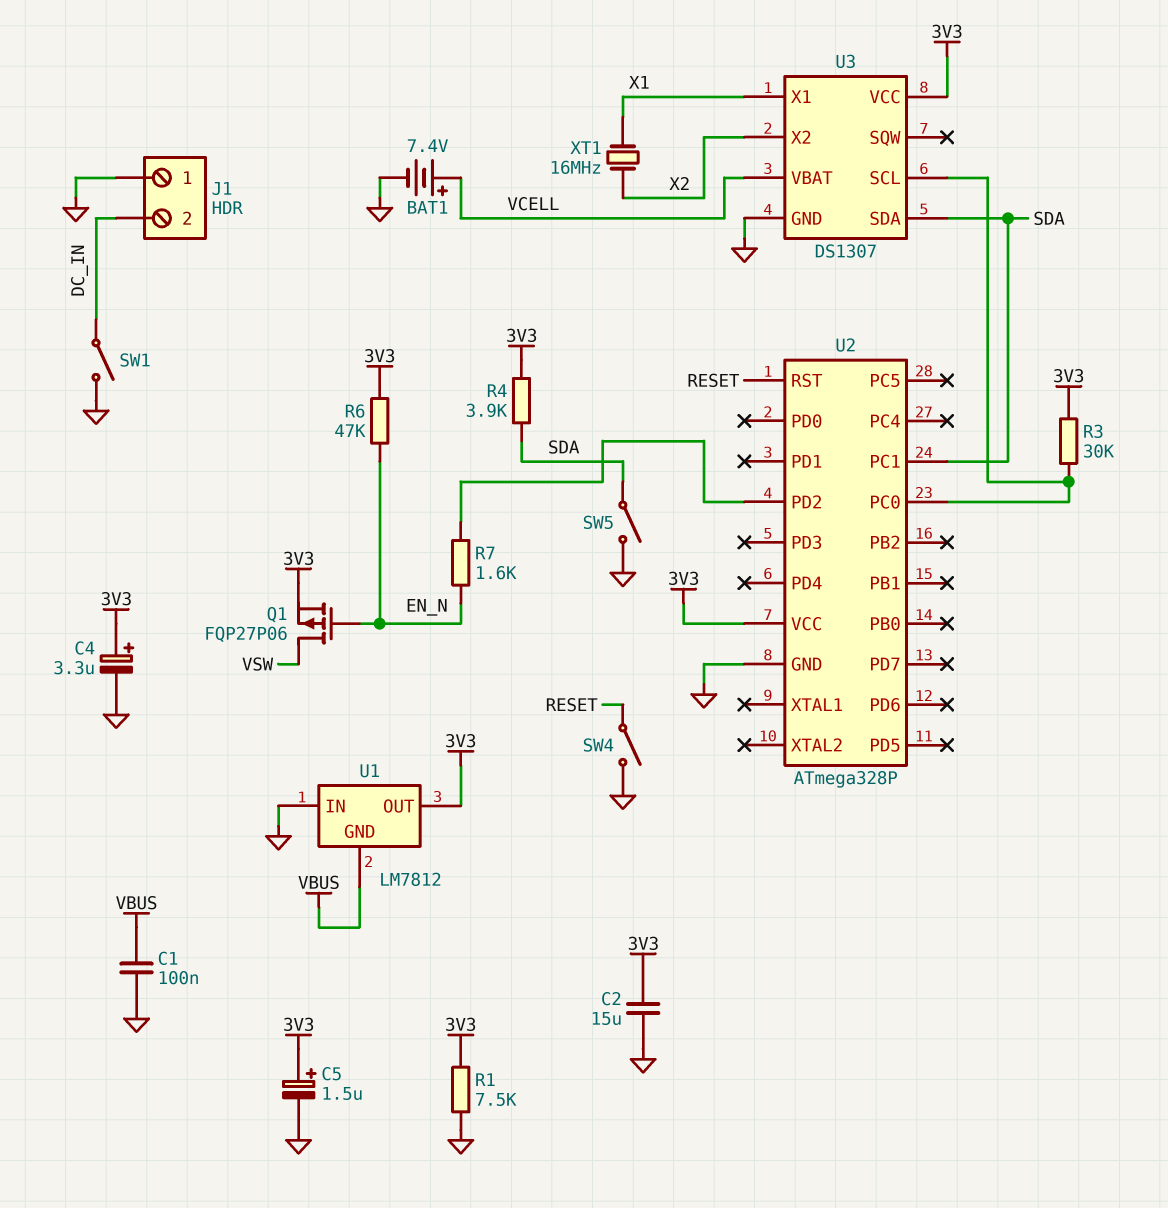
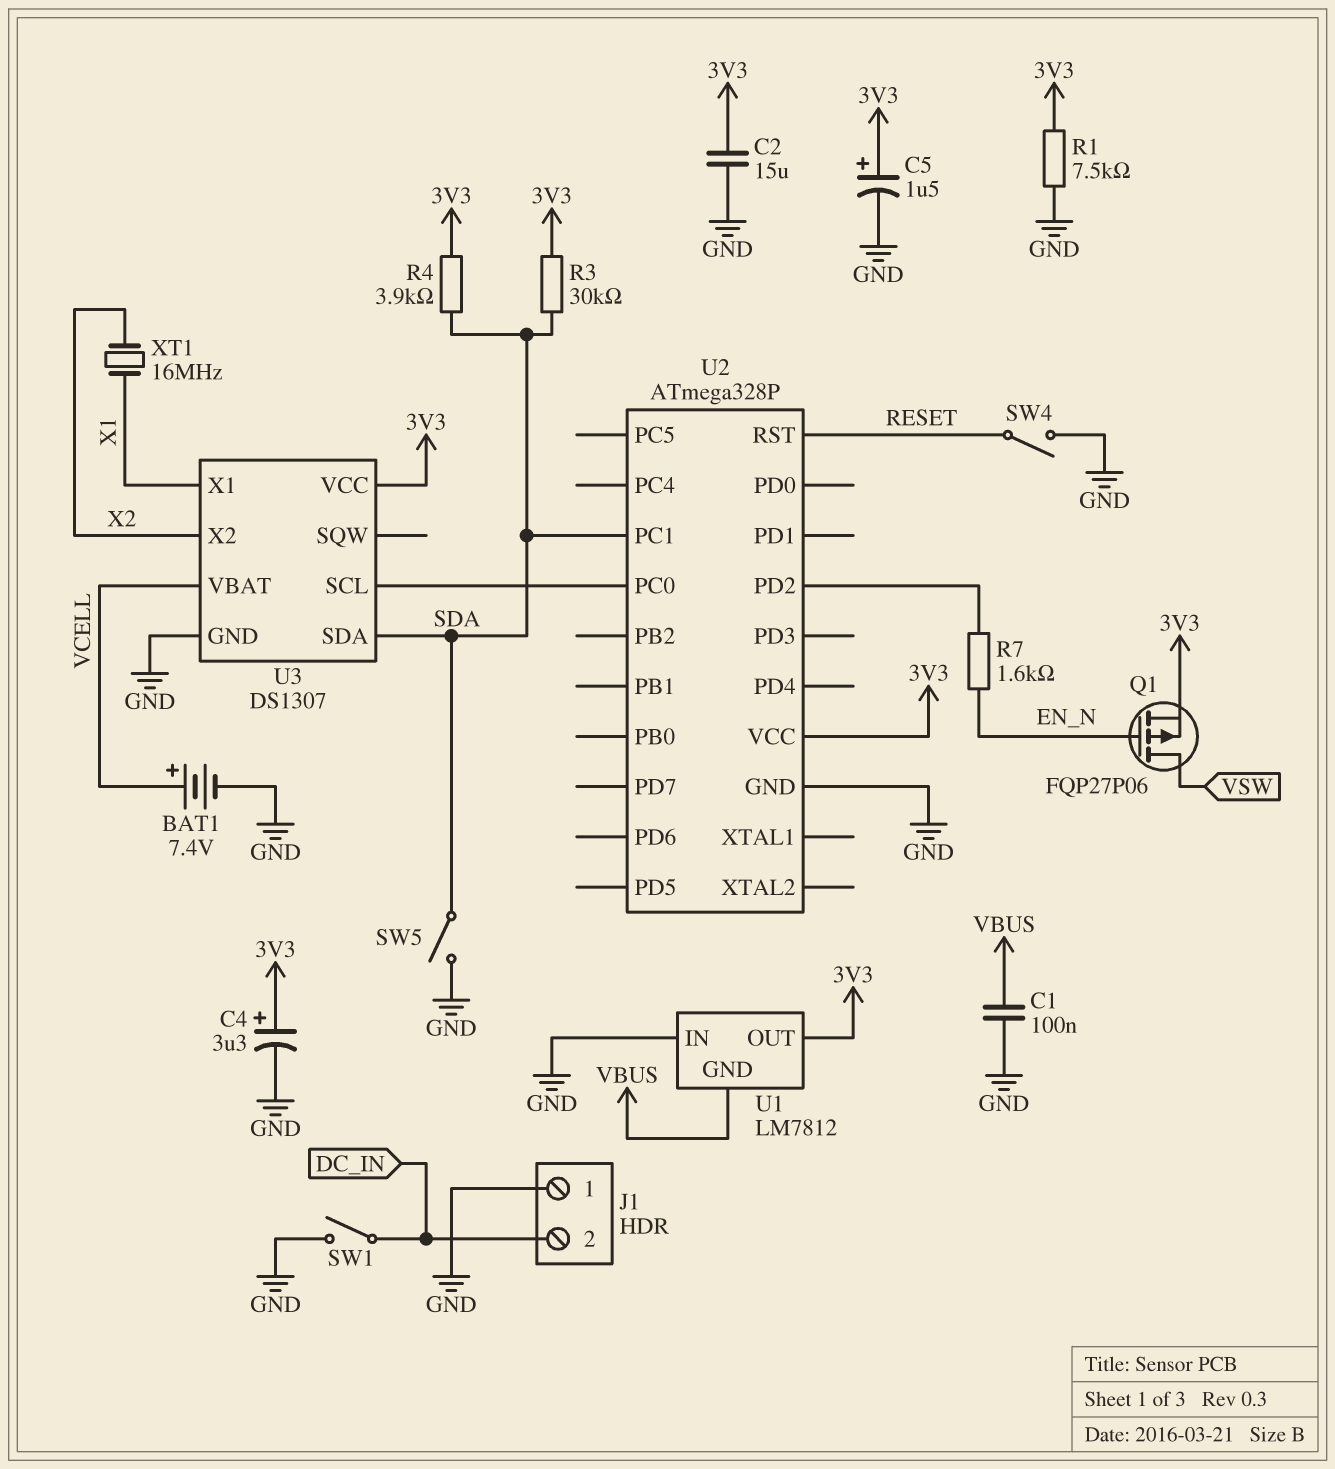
R3: 30k (3V3, U2/PC0) -> 30k (3V3, SDA)
R6: 47k (3V3, EN_N) -> none

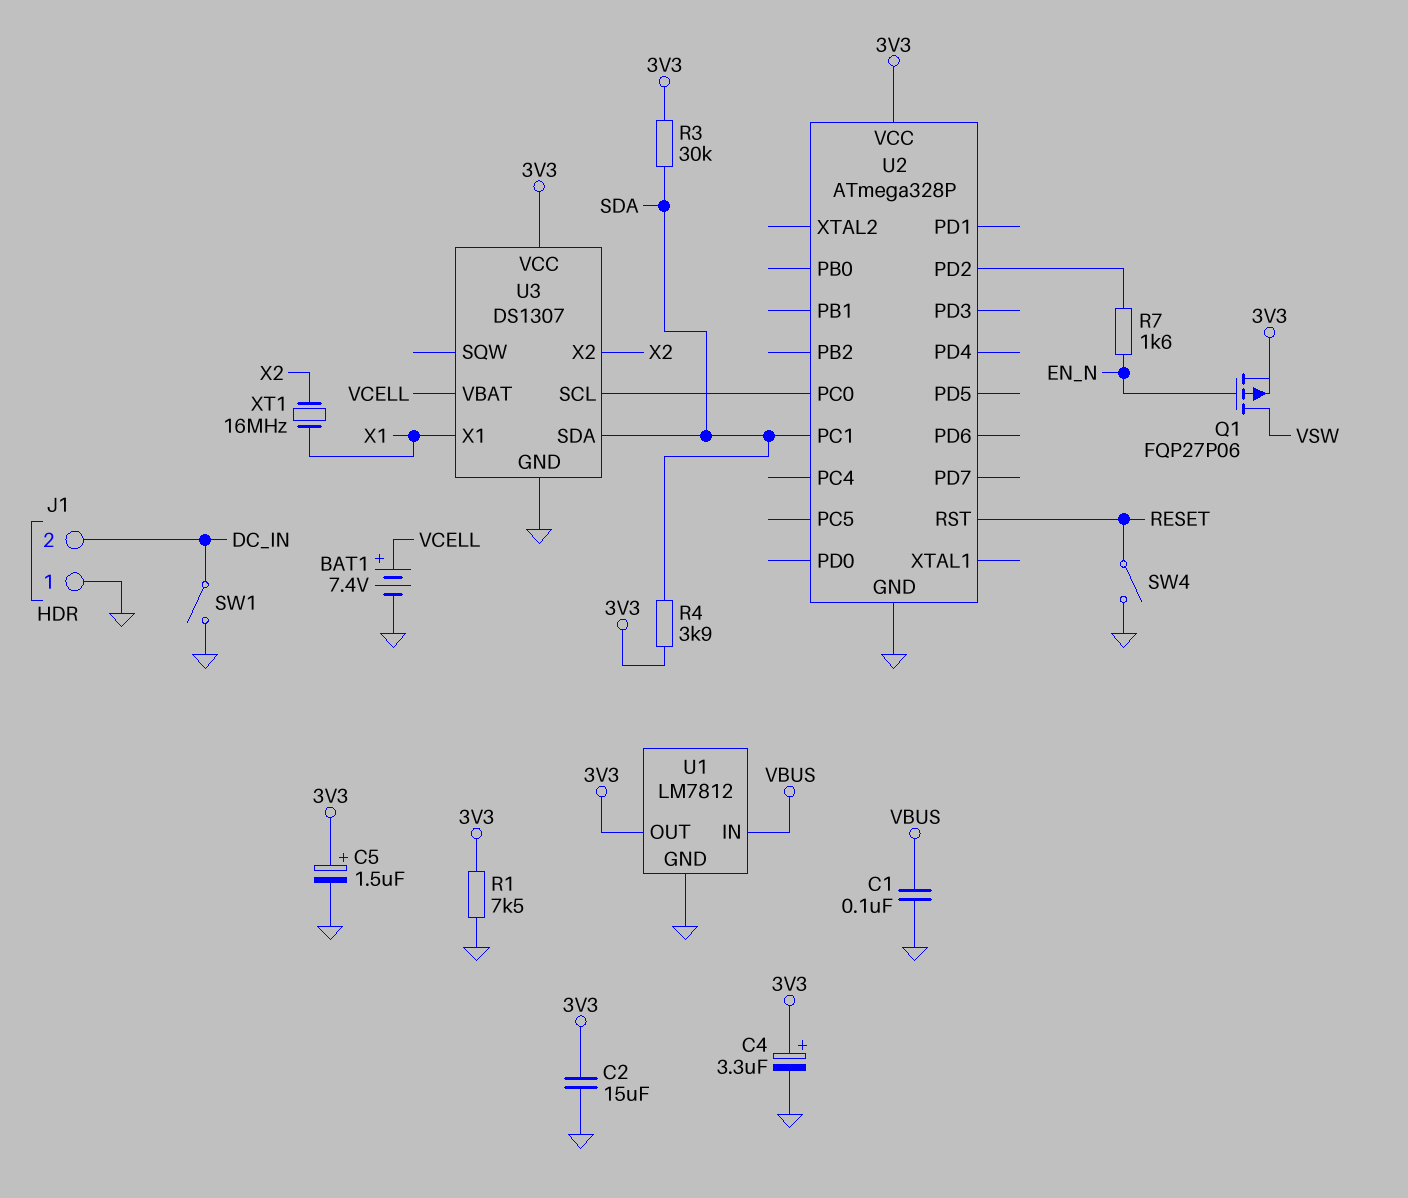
SW5: switch (GND, SDA) -> none
U1 pin GND: VBUS -> GND
U1 pin IN: GND -> VBUS

